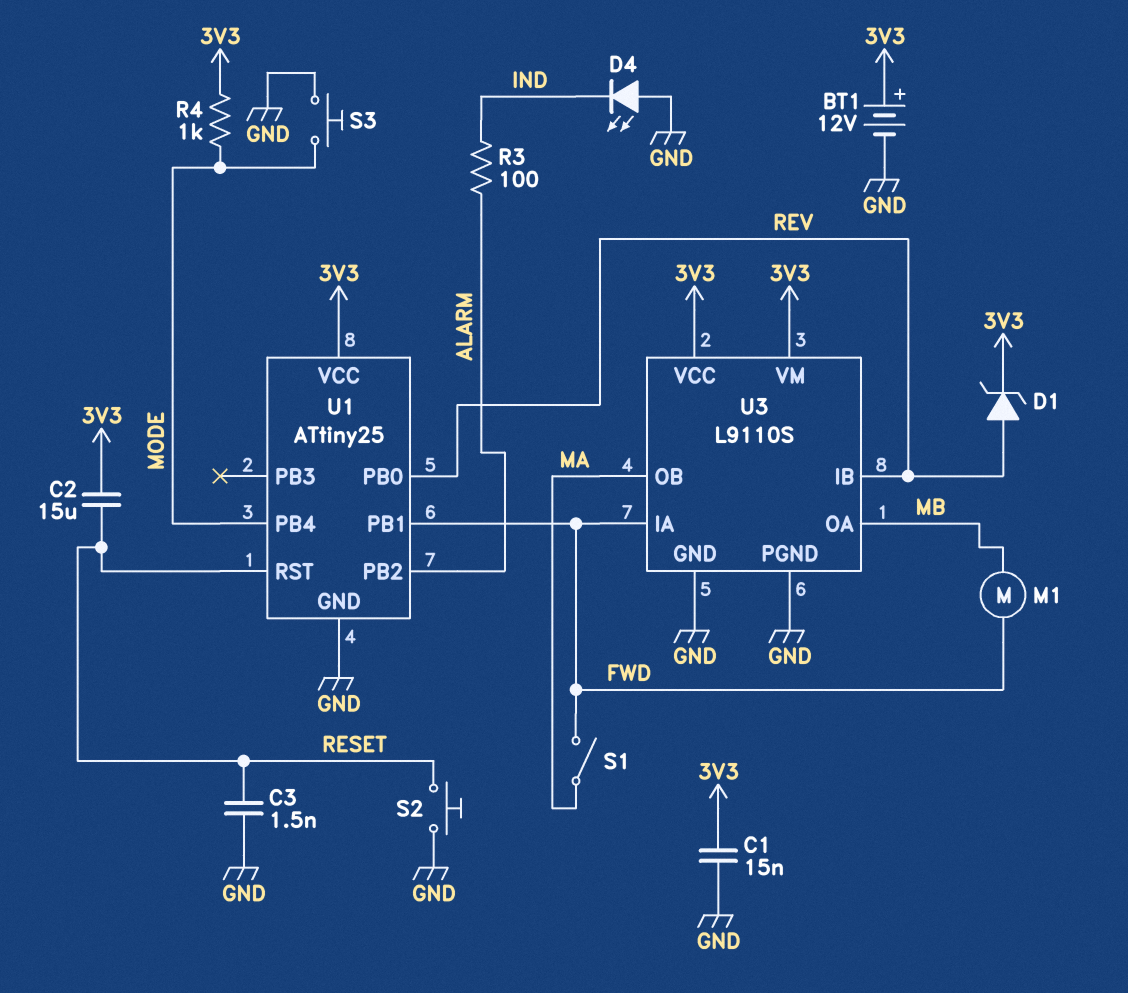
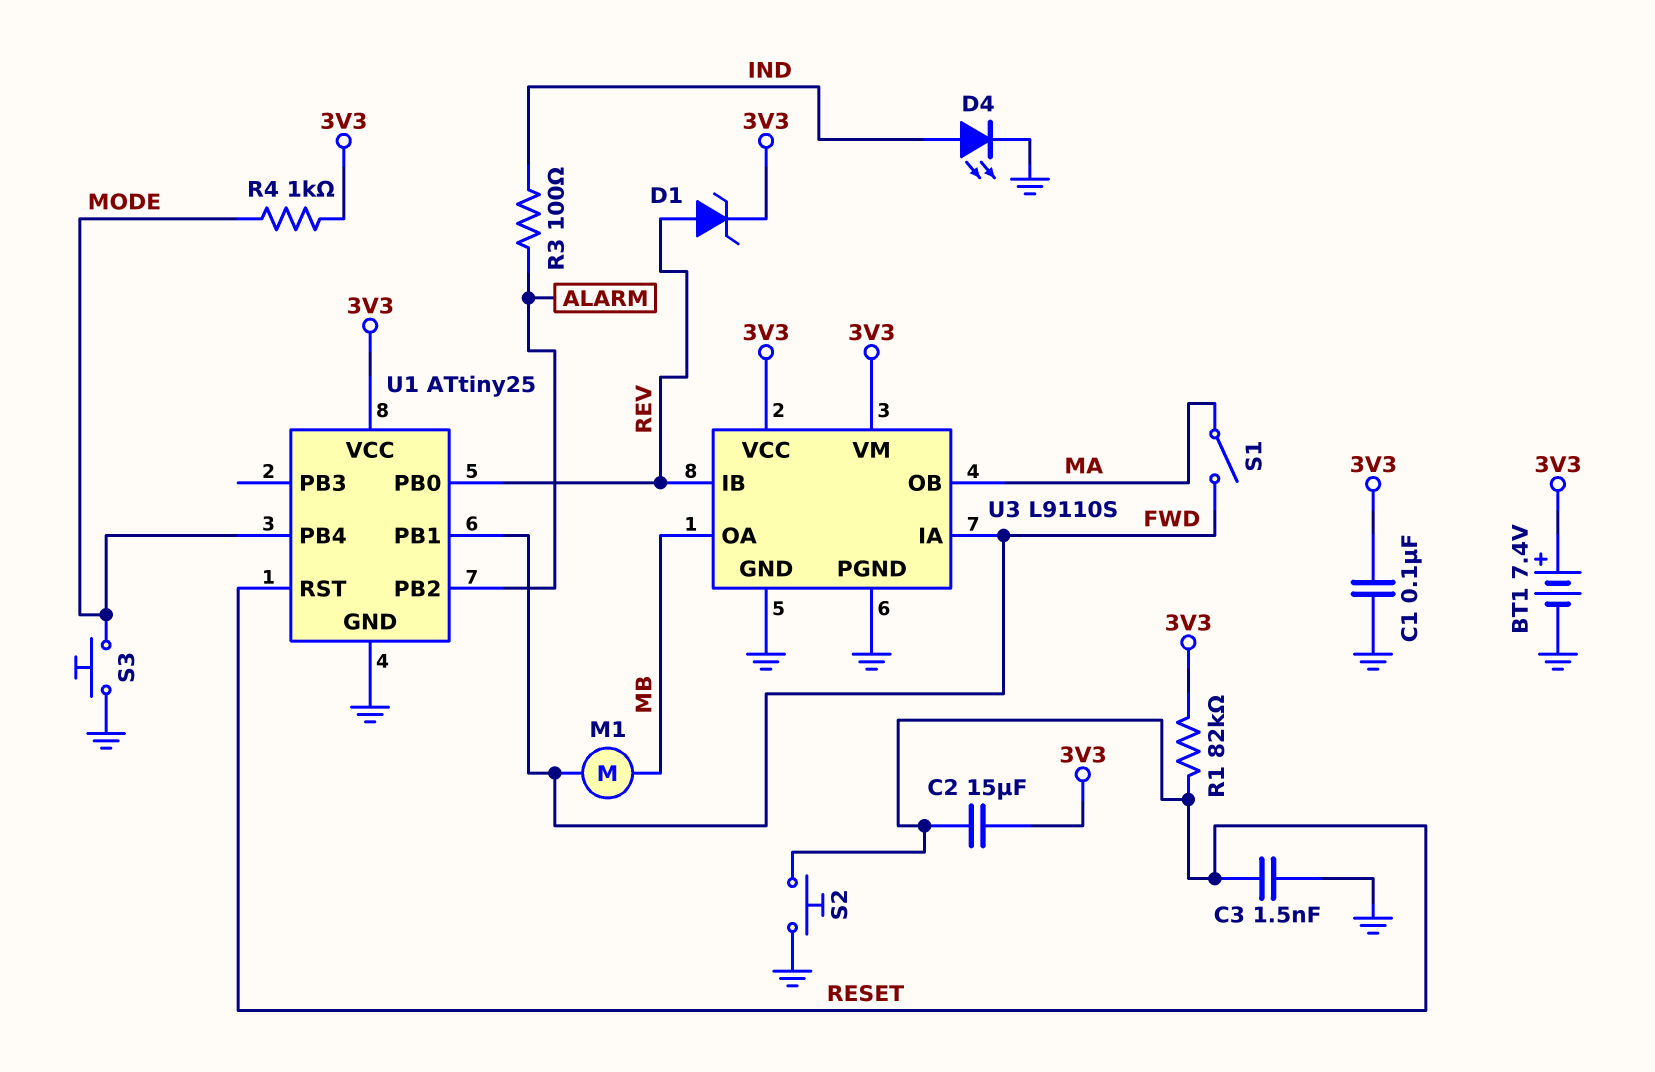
BT1: 12V (plus 3V3, minus GND) -> 7.4V (plus 3V3, minus GND)
C1: 15nF (3V3, GND) -> 100nF (3V3, GND)
D4: LED (A GND, K IND) -> LED (A IND, K GND)
R1: none -> 82k (3V3, RESET)

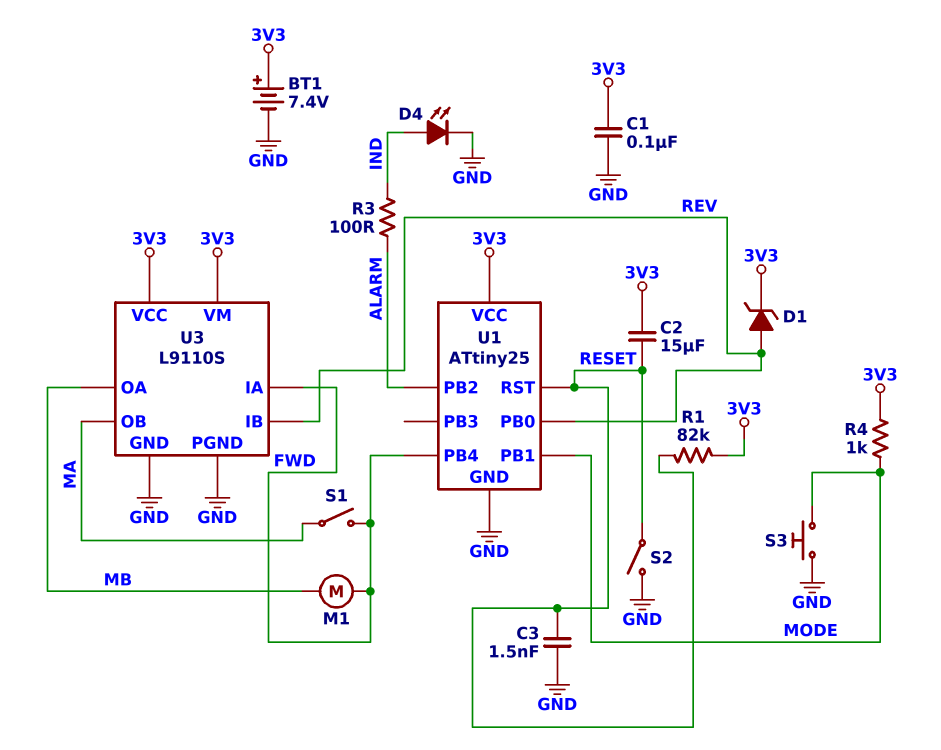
S2: button (GND, RESET) -> switch (GND, RESET)
U1 pin PB1: FWD -> MODE
U1 pin PB4: MODE -> FWD

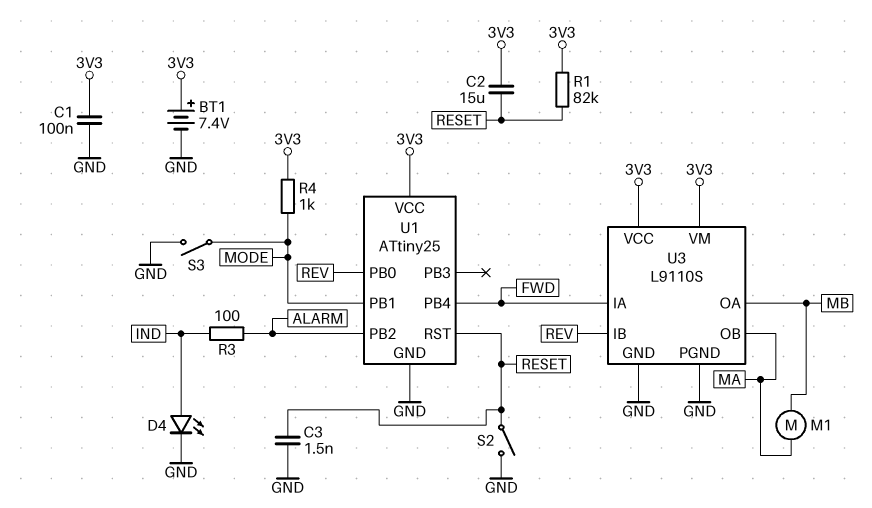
D1: zener (A REV, K 3V3) -> none
M1: motor (FWD, MB) -> motor (MA, MB)
S1: switch (FWD, MA) -> none
S3: button (GND, MODE) -> switch (GND, MODE)

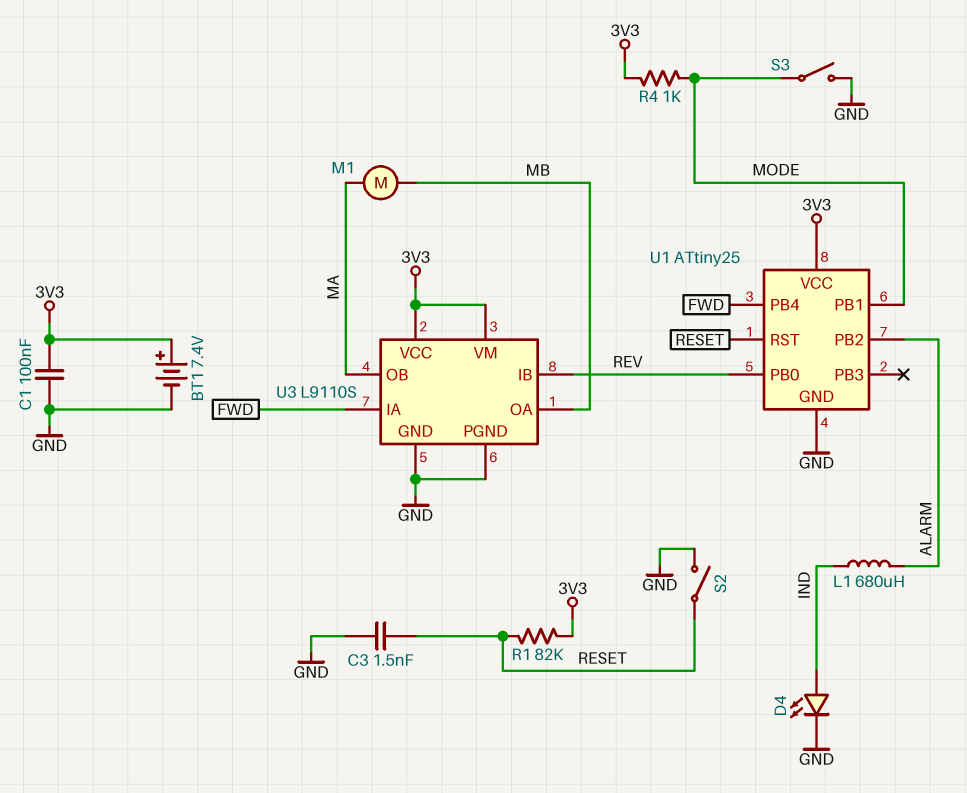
C2: 15uF (3V3, RESET) -> none
L1: none -> 680uH (ALARM, IND)
R3: 100 (ALARM, IND) -> none

